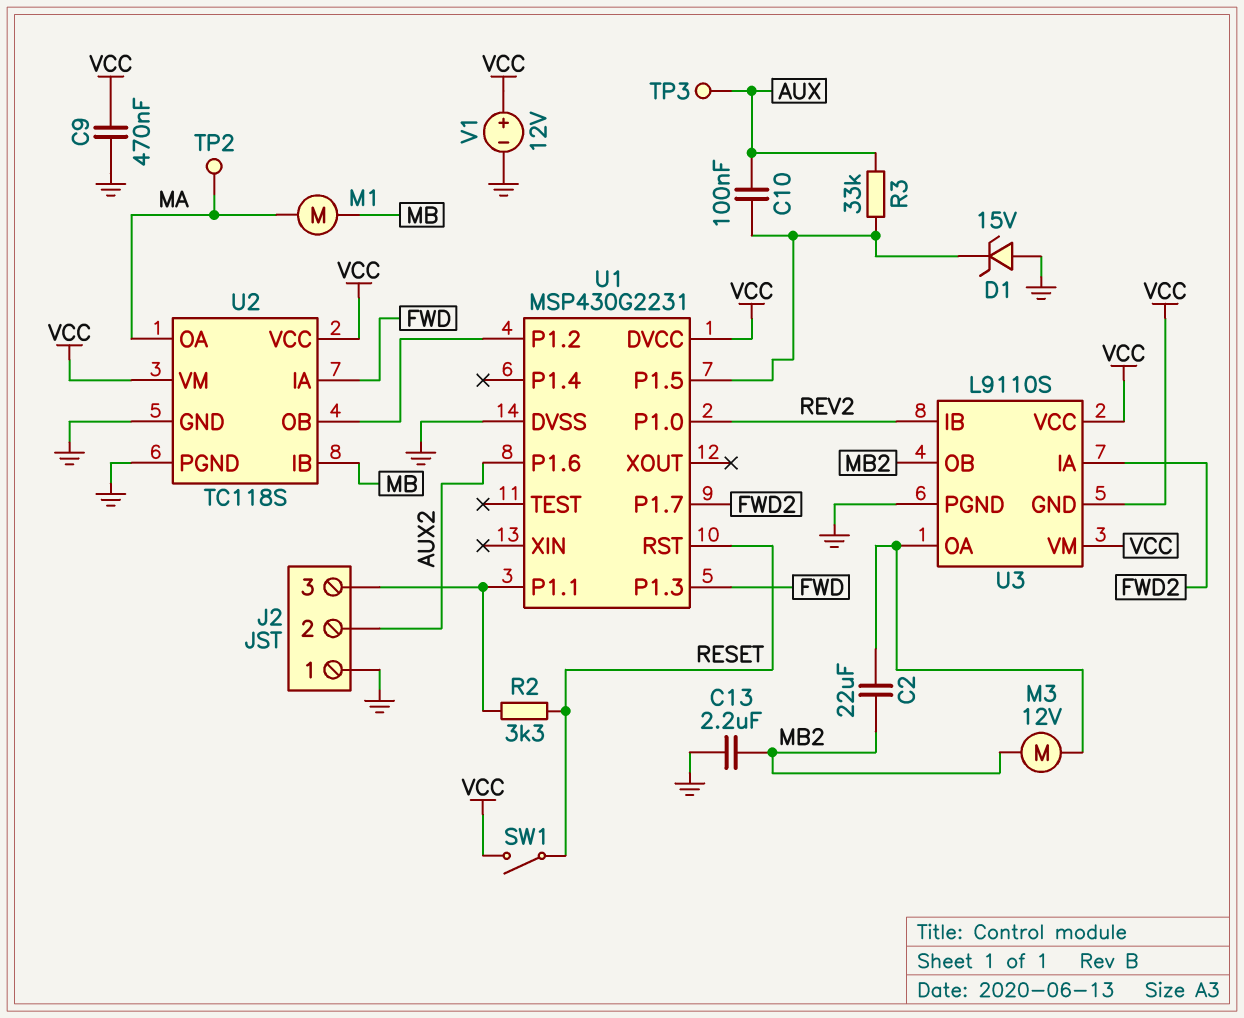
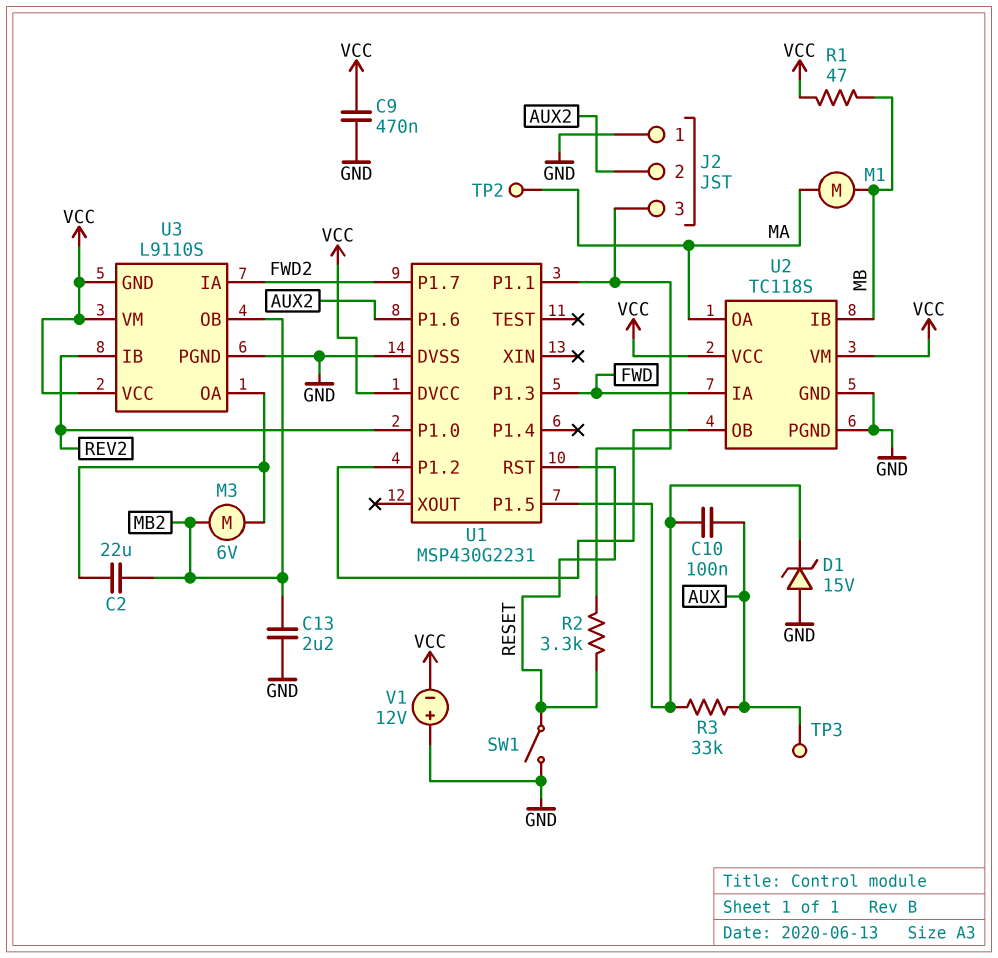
M3: motor 12V (MB2, U3/OA) -> motor 6V (MB2, U3/OA)
R1: none -> 47 (MB, VCC)
SW1: switch (RESET, VCC) -> switch (GND, RESET)
V1: 12V (plus VCC, minus GND) -> 12V (plus GND, minus VCC)

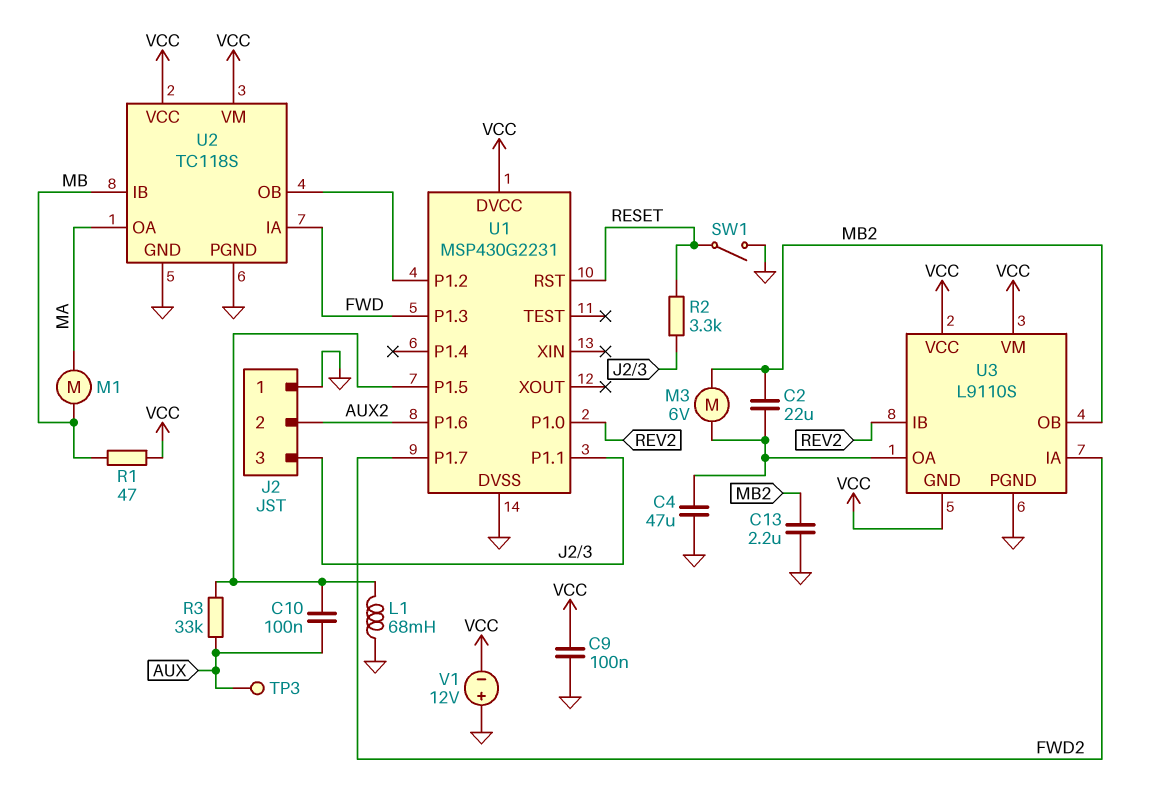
C4: none -> 47uF (GND, U3/OA)
C9: 470nF (GND, VCC) -> 100nF (GND, VCC)
D1: zener 15V (A GND, K U1/P1.5) -> none
L1: none -> 68mH (GND, U1/P1.5)
TP2: test point (MA) -> none

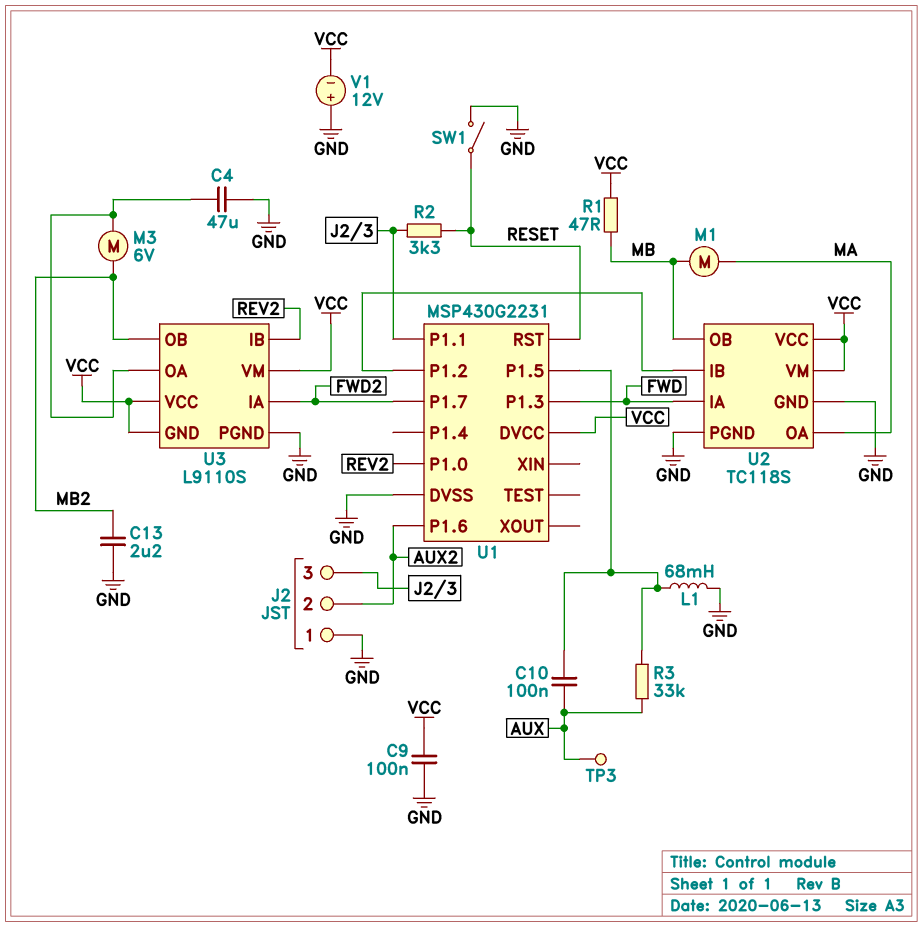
C2: 22uF (MB2, U3/OA) -> none
U2 pin IB: MB -> U1/P1.2
U2 pin OB: U1/P1.2 -> MB

